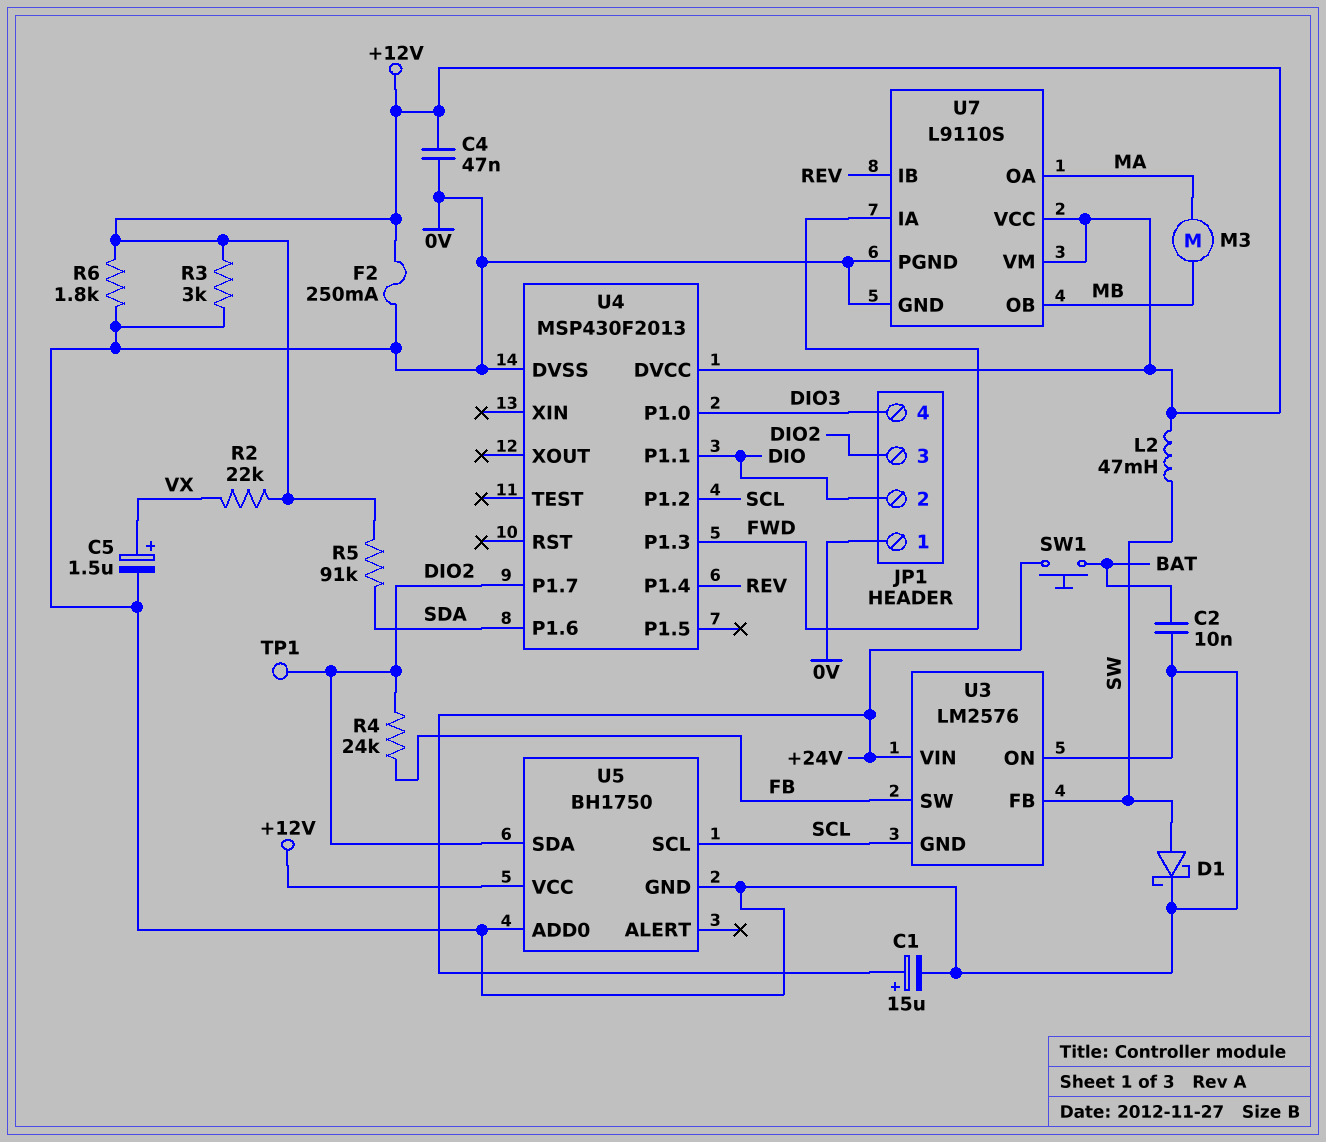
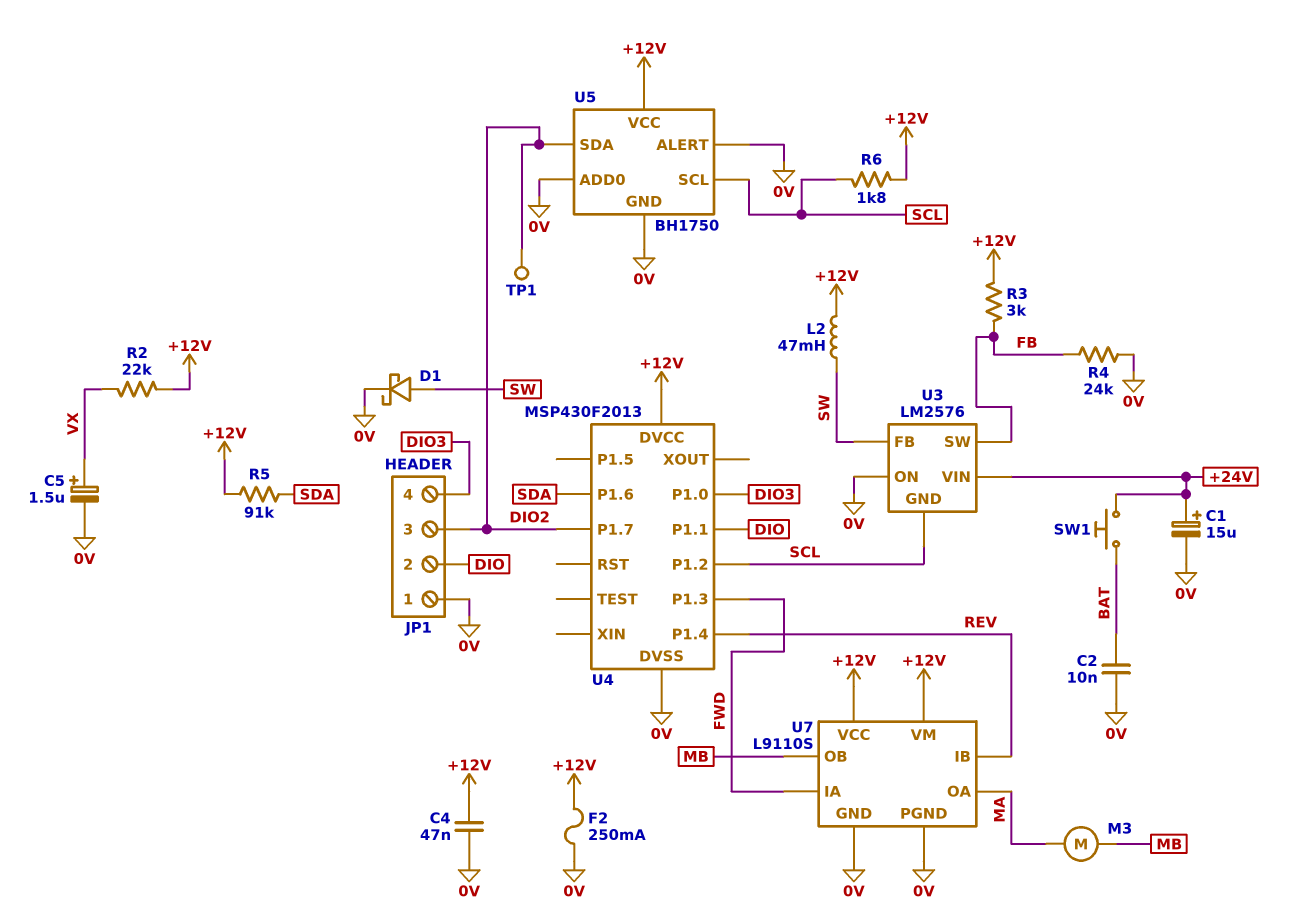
R3: 3k (+12V, 0V) -> 3k (+12V, FB)
R4: 24k (DIO2, FB) -> 24k (0V, FB)
R6: 1.8k (+12V, 0V) -> 1.8k (+12V, SCL)
U5 pin ALERT: none -> 0V

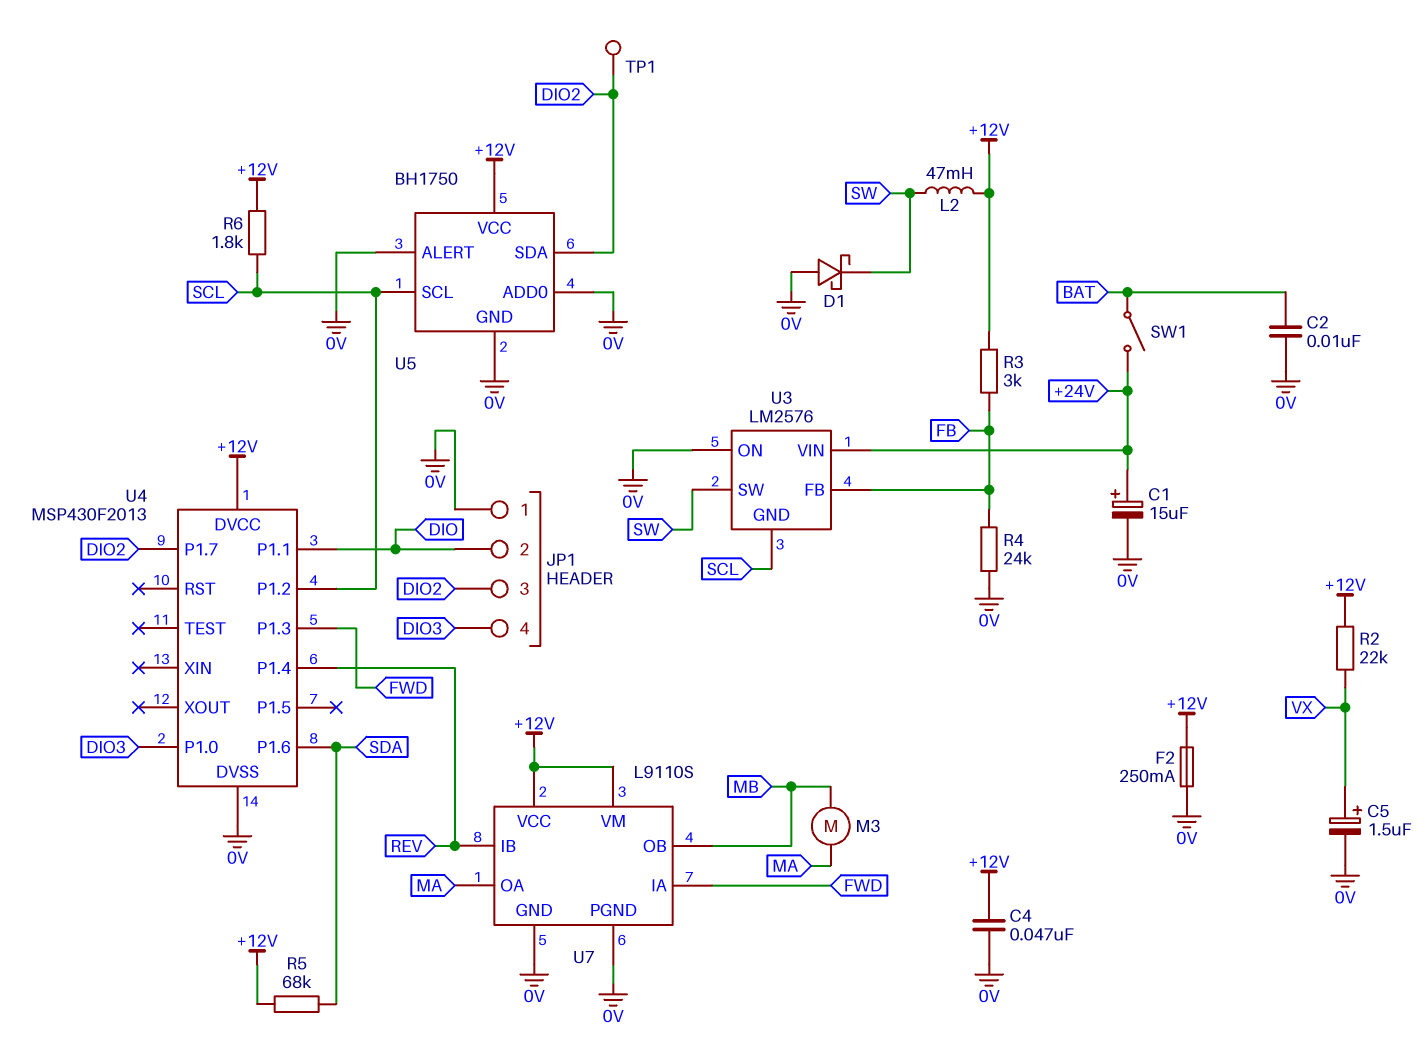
D1: schottky (A SW, K 0V) -> schottky (A 0V, K SW)
R5: 91k (+12V, SDA) -> 68k (+12V, SDA)
SW1: button (+24V, BAT) -> switch (+24V, BAT)
U3 pin FB: SW -> FB
U3 pin SW: FB -> SW

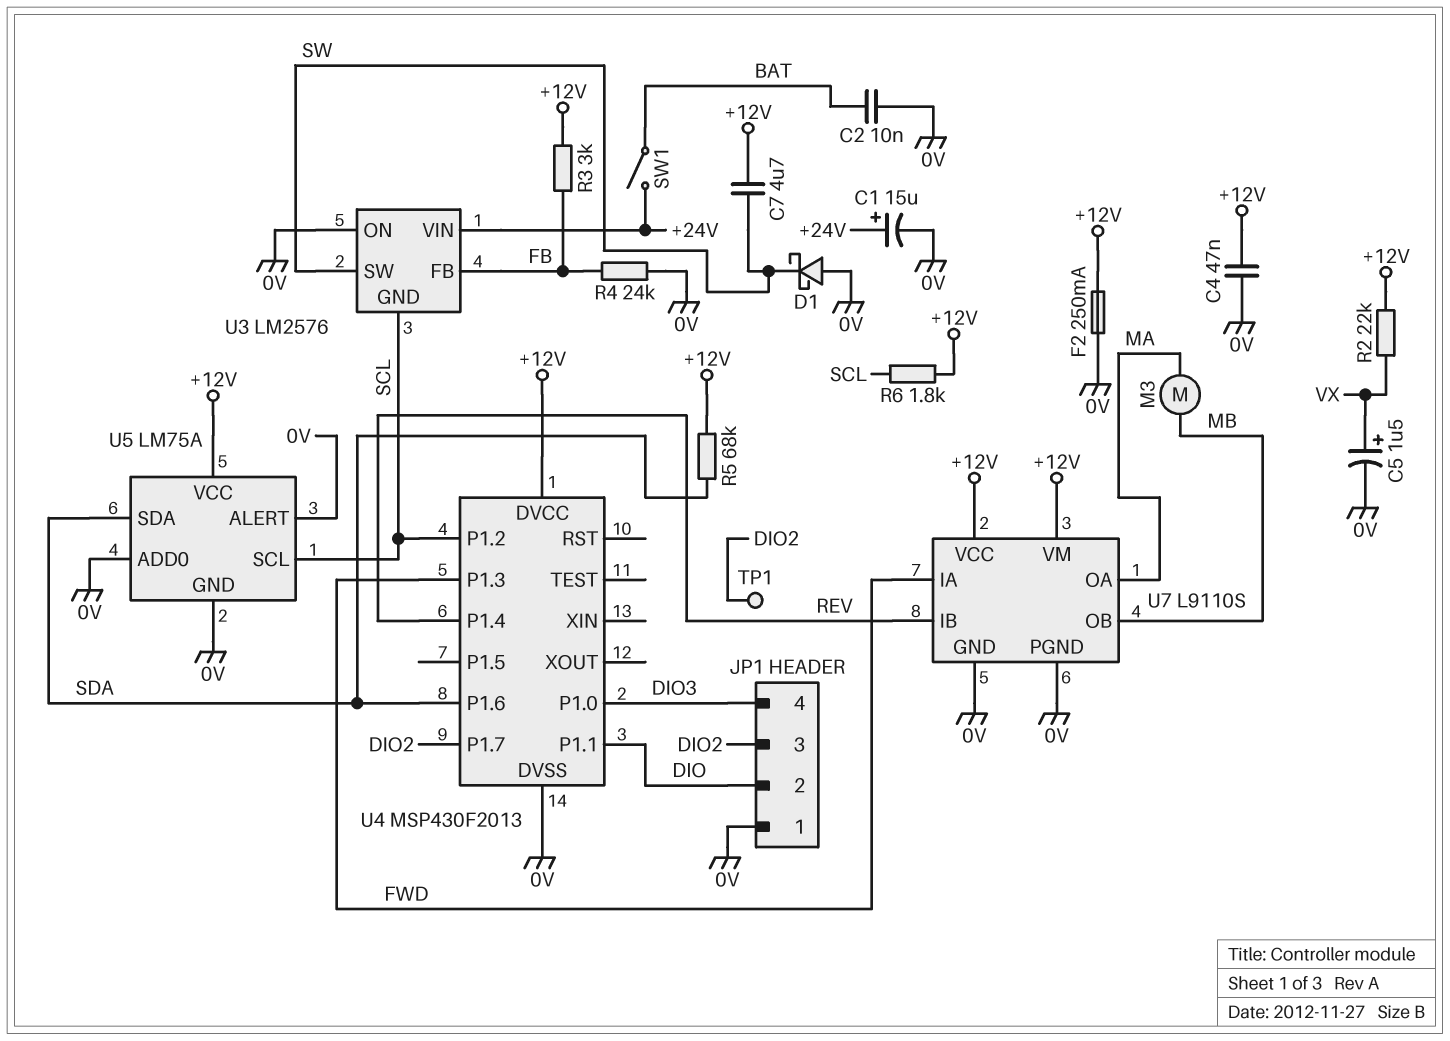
C7: none -> 4.7uF (+12V, SW)
L2: 47mH (+12V, SW) -> none
U5: BH1750 -> LM75A
U5 pin SDA: DIO2 -> SDA

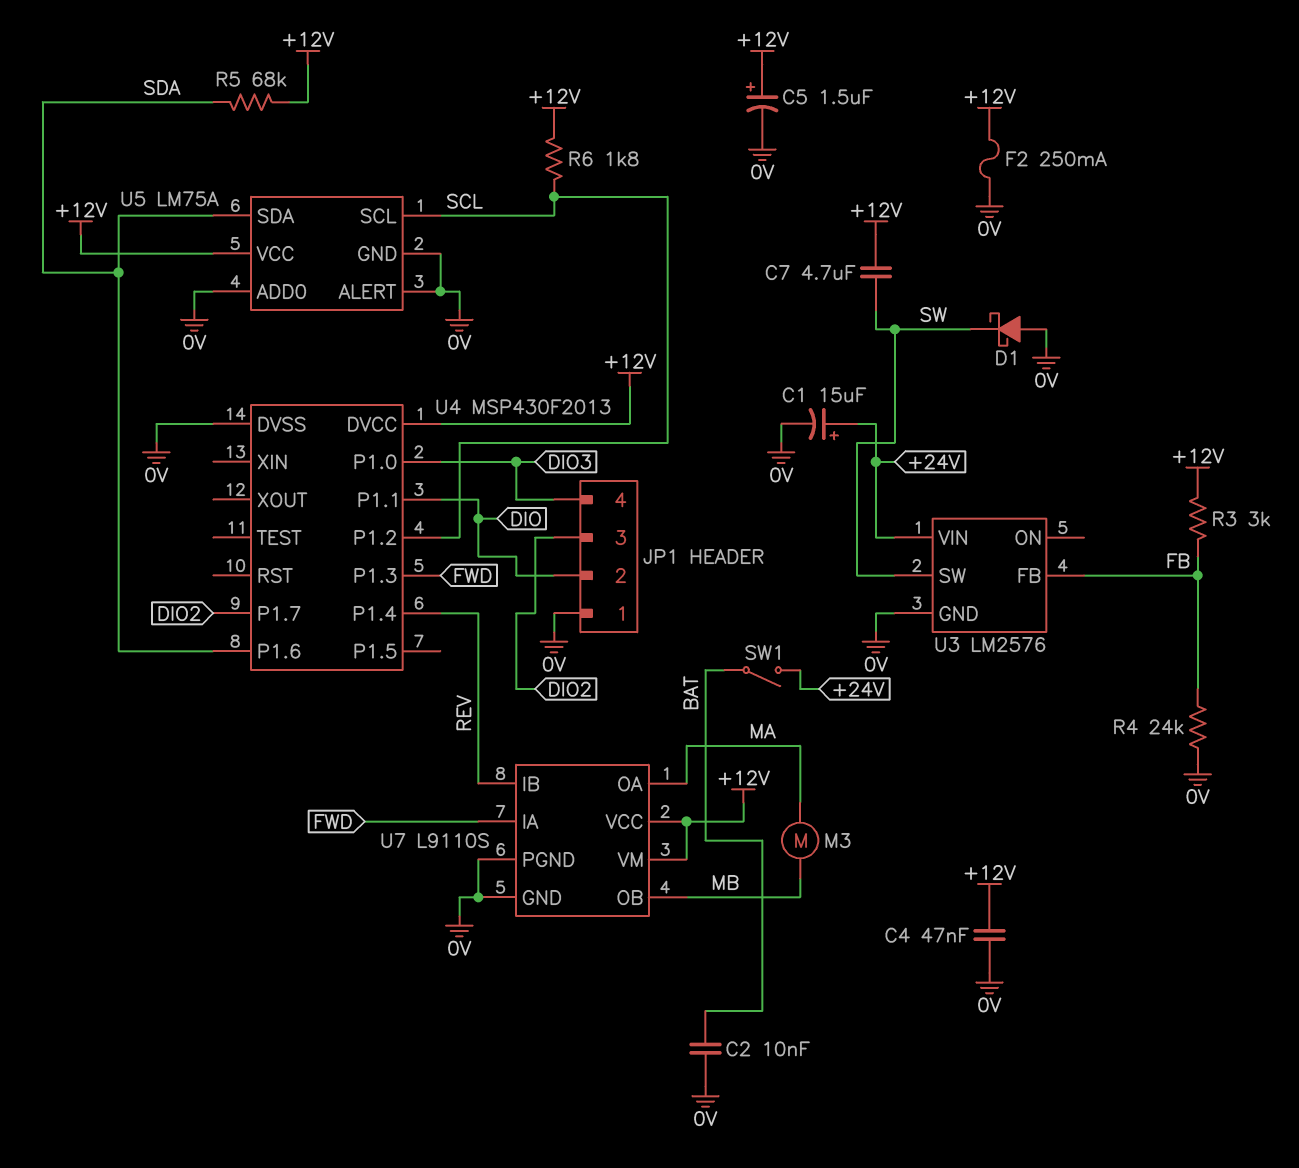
C5: 1.5uF (plus VX, minus 0V) -> 1.5uF (plus +12V, minus 0V)
R2: 22k (+12V, VX) -> none
TP1: test point (DIO2) -> none
U3 pin GND: SCL -> 0V
U3 pin ON: 0V -> none

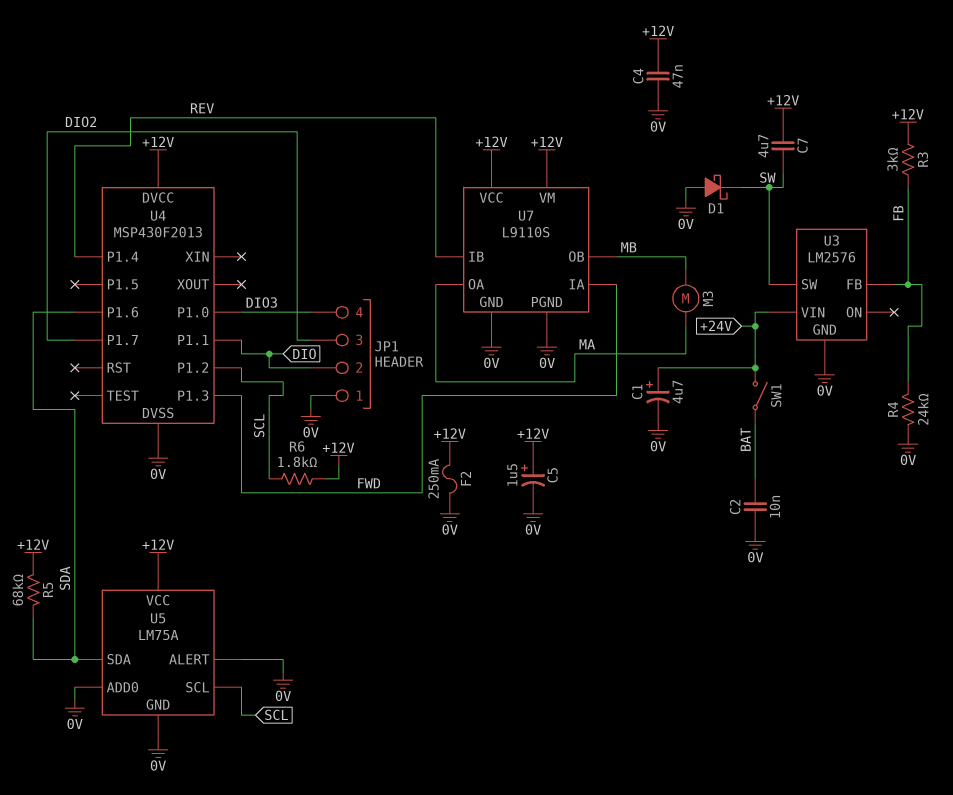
C1: 15uF (plus +24V, minus 0V) -> 4.7uF (plus +24V, minus 0V)

